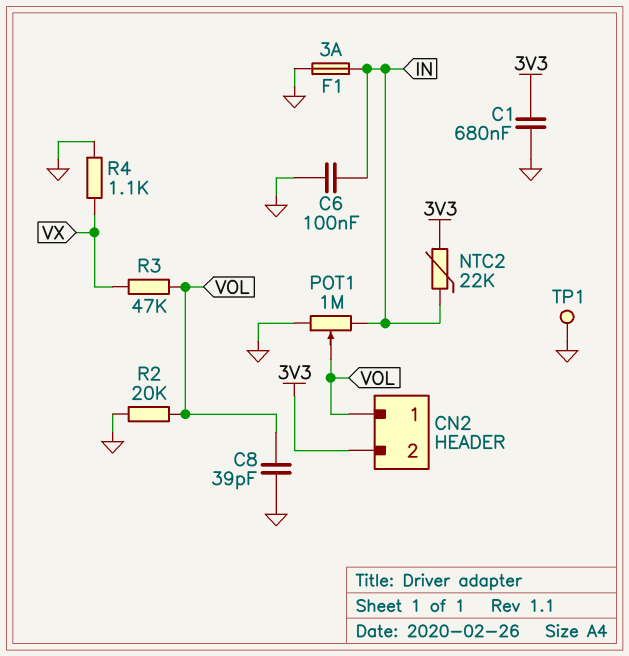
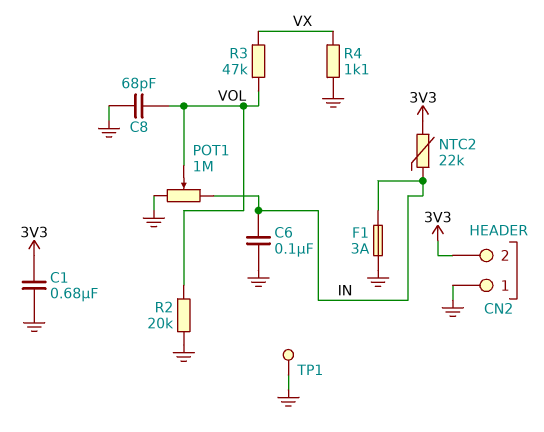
C8: 39pF (GND, VOL) -> 68pF (GND, VOL)
CN2 pin 1: VOL -> GND

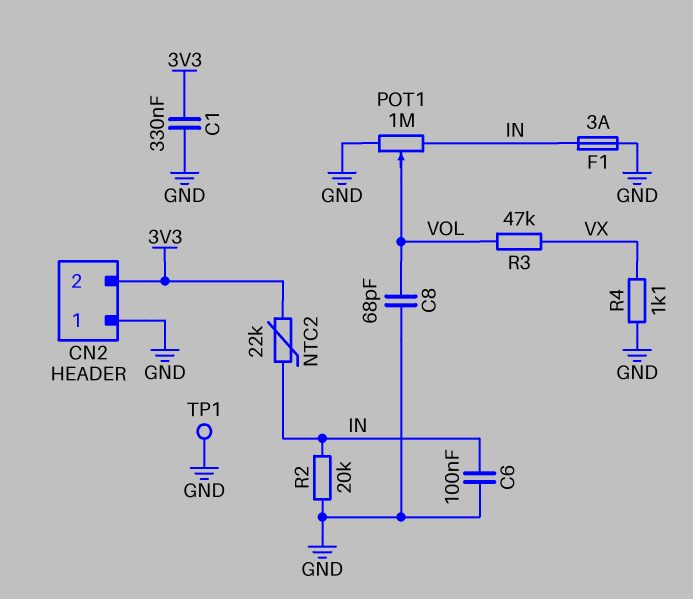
C1: 680nF (3V3, GND) -> 330nF (3V3, GND)
R2: 20k (GND, VOL) -> 20k (GND, IN)

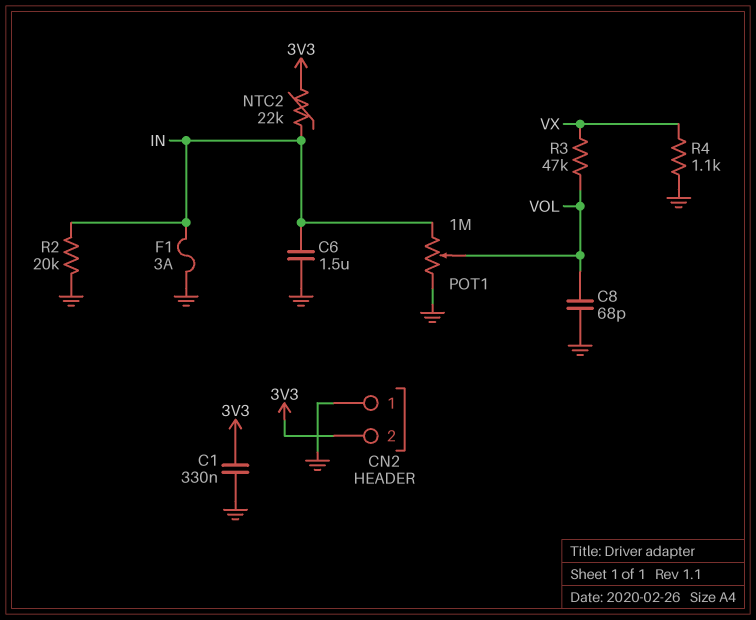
C6: 100nF (GND, IN) -> 1.5uF (GND, IN)
TP1: test point (GND) -> none

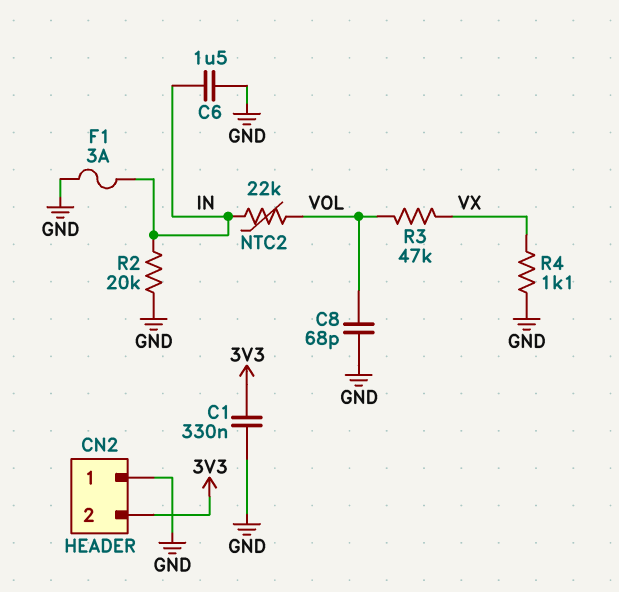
NTC2: 22k (3V3, IN) -> 22k (IN, VOL)
POT1: 1M (GND, IN, wiper VOL) -> none

